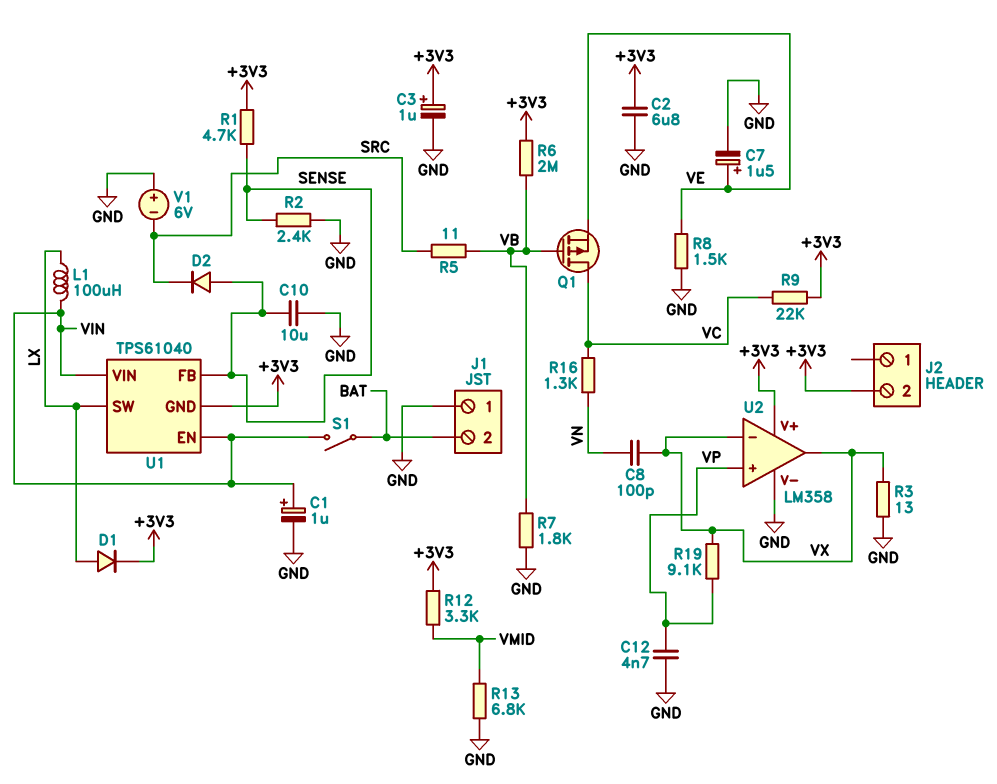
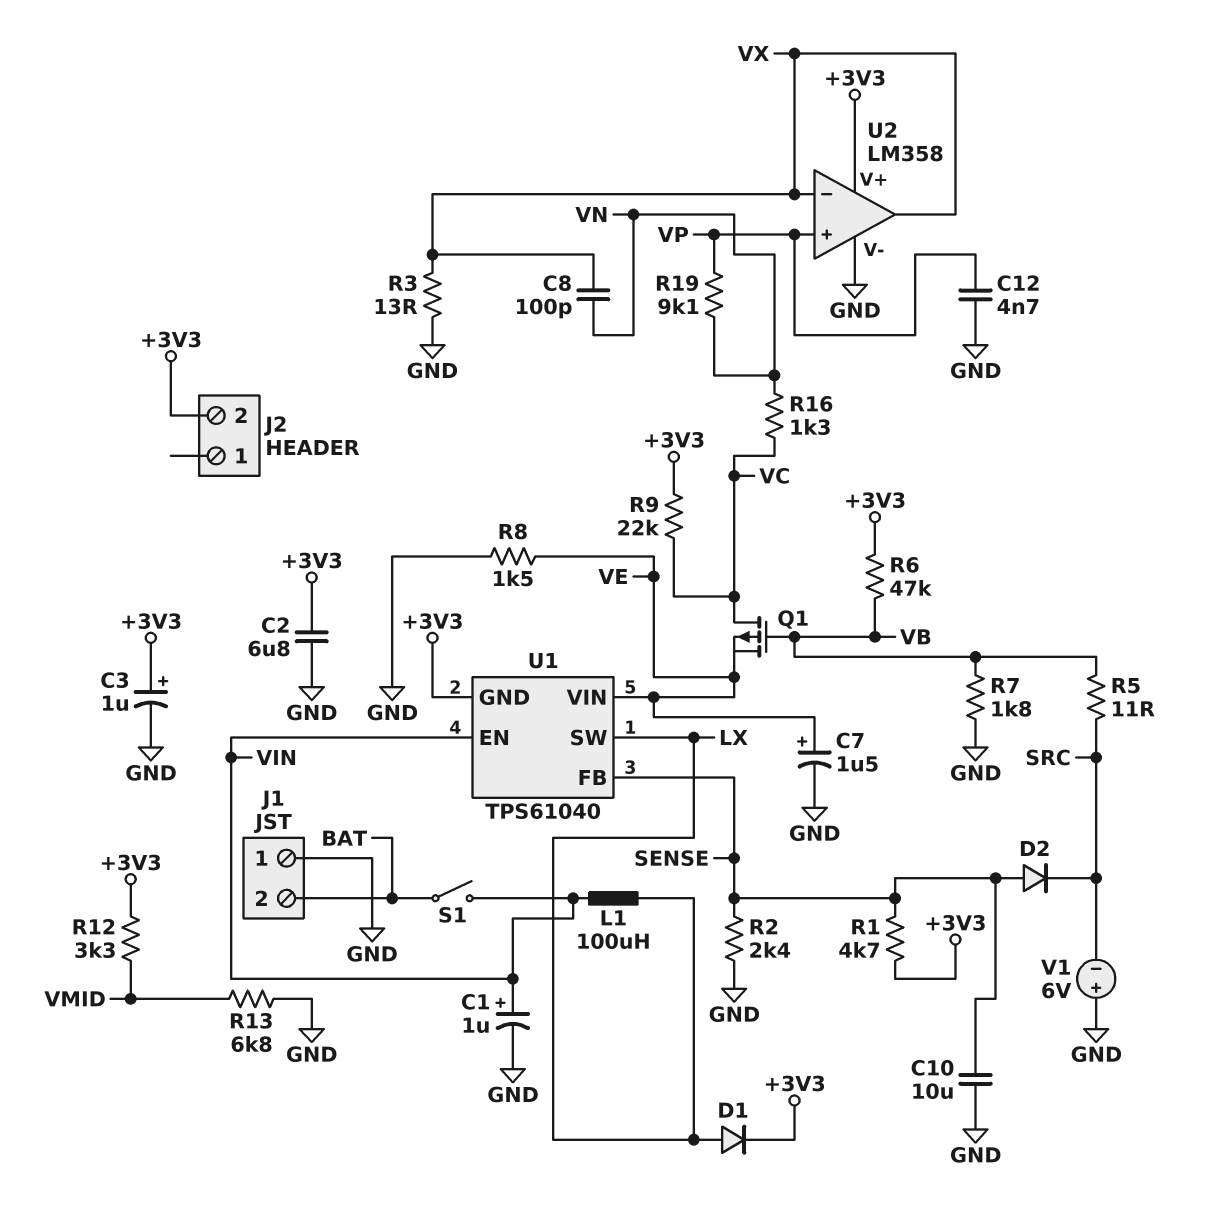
R6: 2M (+3V3, VB) -> 47k (+3V3, VB)
R19: 9.1k (VP, VX) -> 9.1k (VN, VP)
U1 pin VIN: VIN -> VE

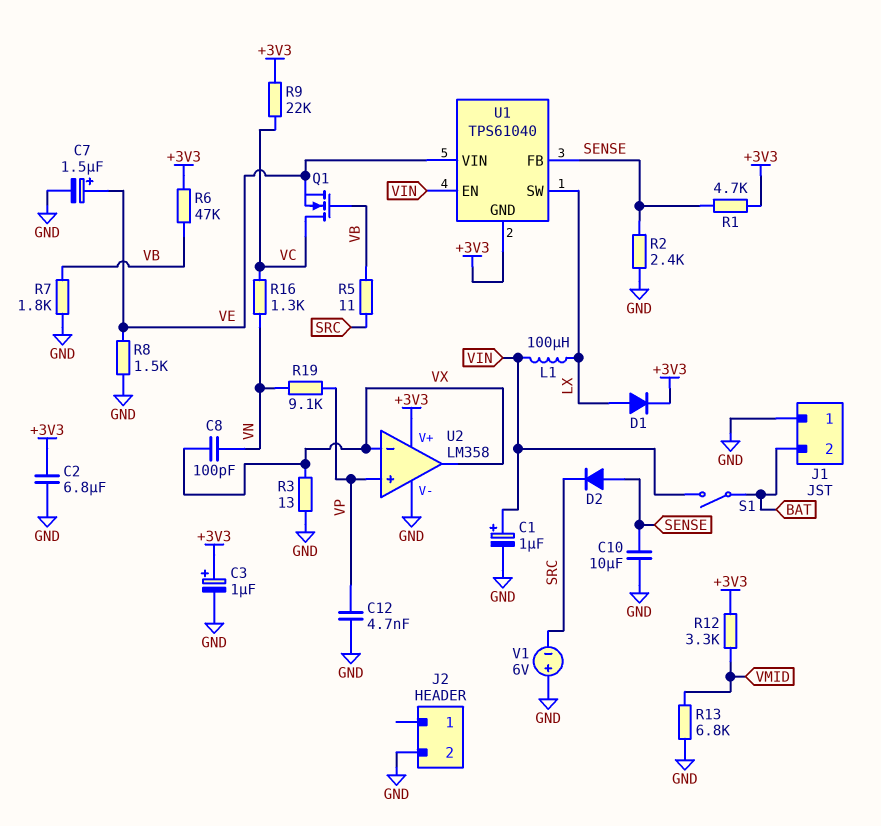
J2 pin 2: +3V3 -> GND
Q1: PMOS (G VB, D VC, S VE) -> NMOS (G VB, D VC, S VE)

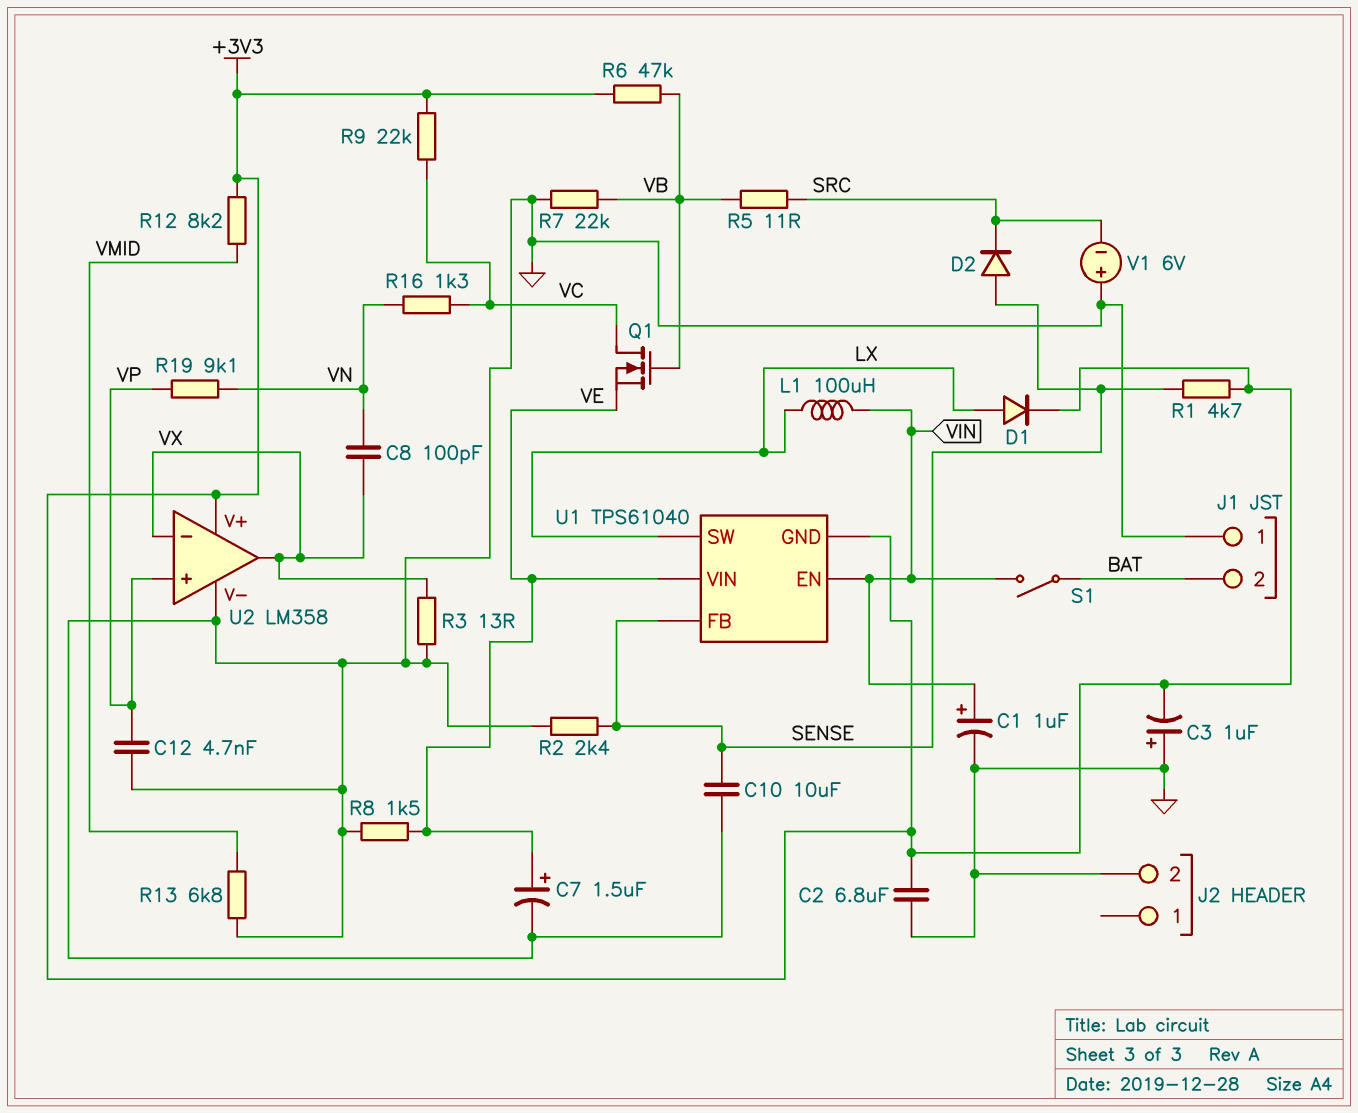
C3: 1uF (plus +3V3, minus GND) -> 1uF (plus GND, minus +3V3)
R7: 1.8k (GND, VB) -> 22k (GND, VB)
R12: 3.3k (+3V3, VMID) -> 8.2k (+3V3, VMID)

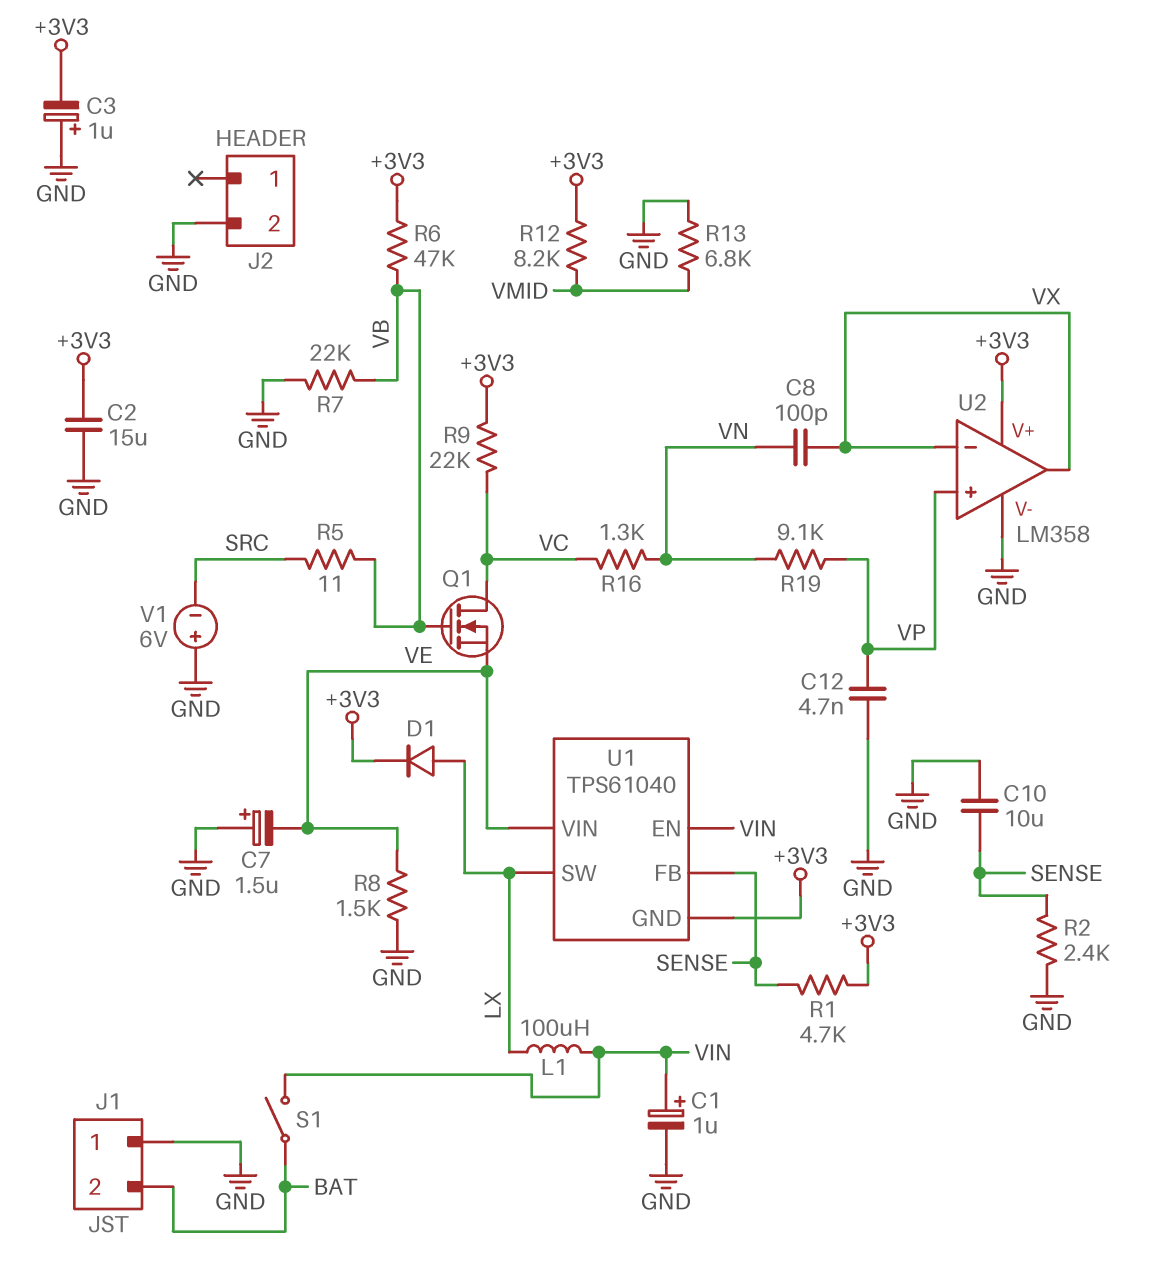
C2: 6.8uF (+3V3, GND) -> 15uF (+3V3, GND)
C7: 1.5uF (plus VE, minus GND) -> 1.5uF (plus GND, minus VE)
D2: diode (A SENSE, K SRC) -> none
R3: 13 (GND, VX) -> none

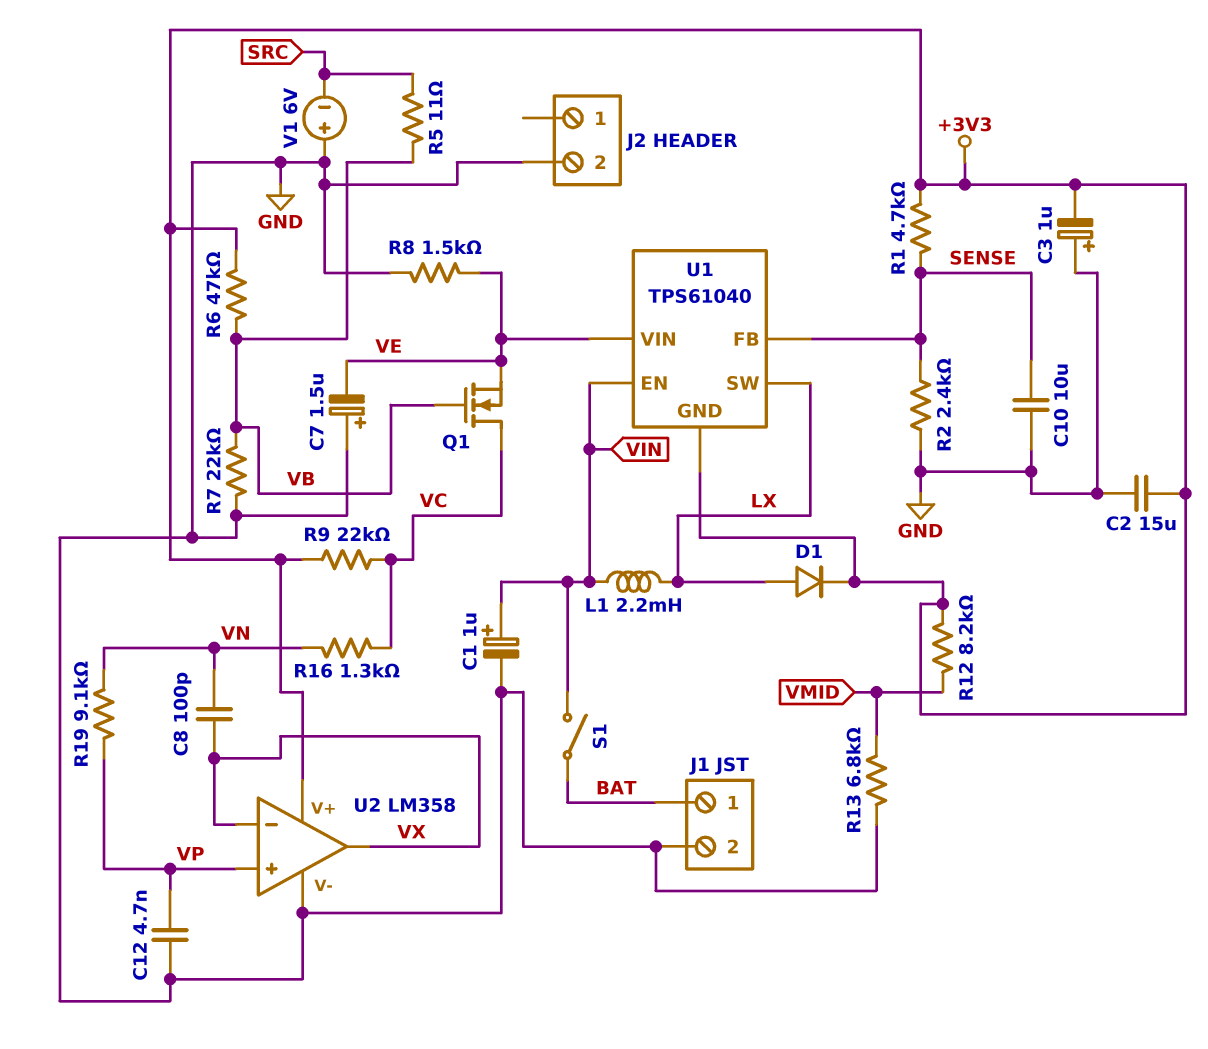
J1 pin 1: GND -> BAT
J1 pin 2: BAT -> GND
L1: 100uH (LX, VIN) -> 2.2mH (LX, VIN)

